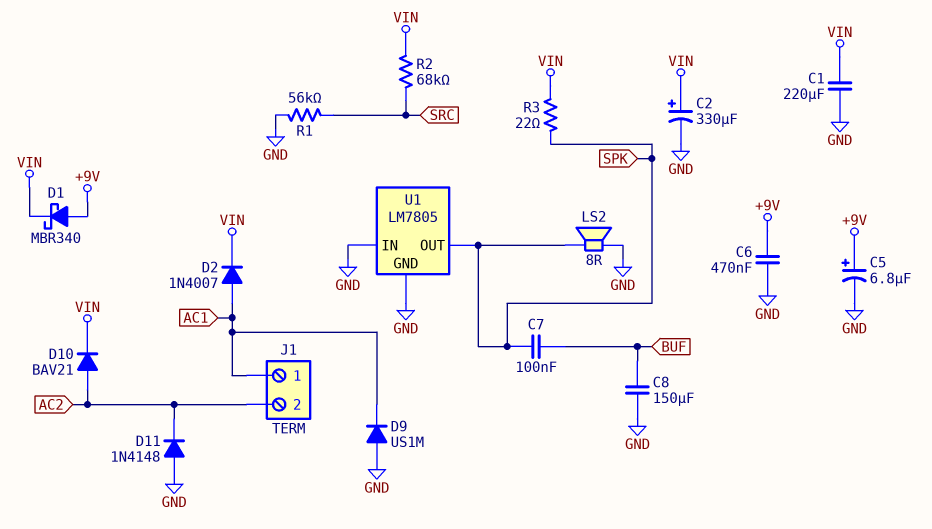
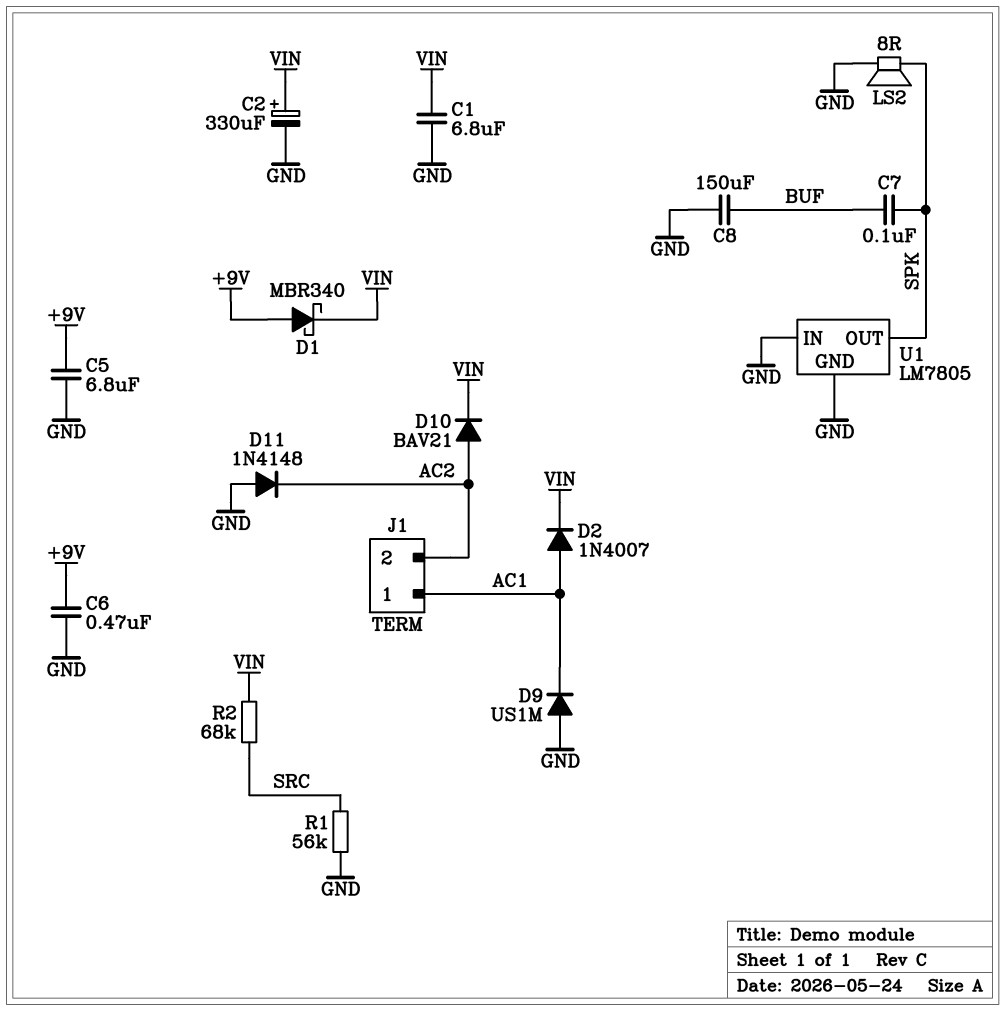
C1: 220uF (GND, VIN) -> 6.8uF (GND, VIN)
C5: 6.8uF (plus +9V, minus GND) -> 6.8uF (+9V, GND)
R3: 22 (SPK, VIN) -> none

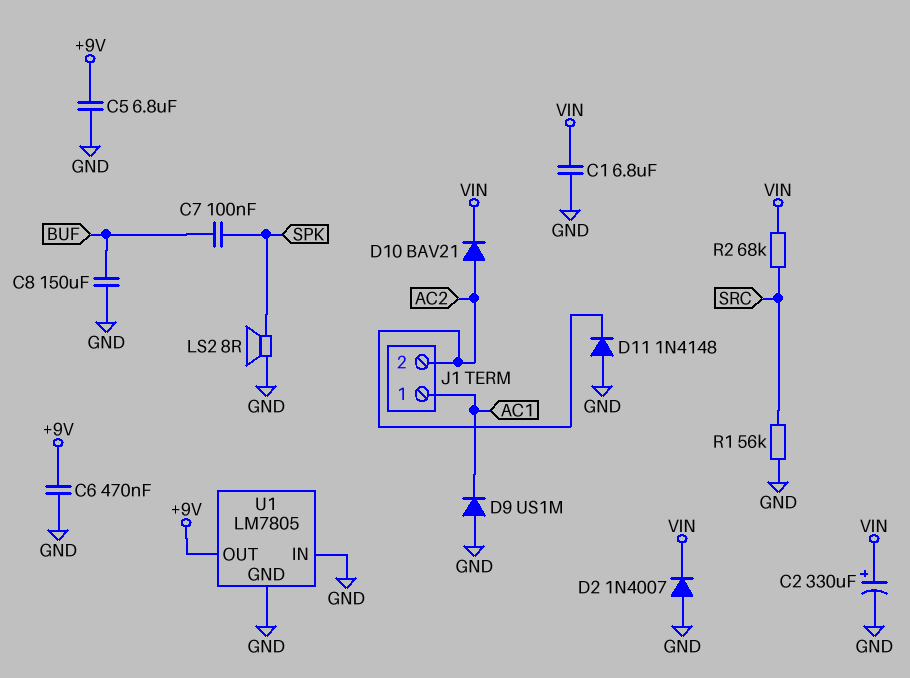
D1: schottky MBR340 (A +9V, K VIN) -> none
D2: diode 1N4007 (A AC1, K VIN) -> diode 1N4007 (A GND, K VIN)
U1 pin OUT: SPK -> +9V

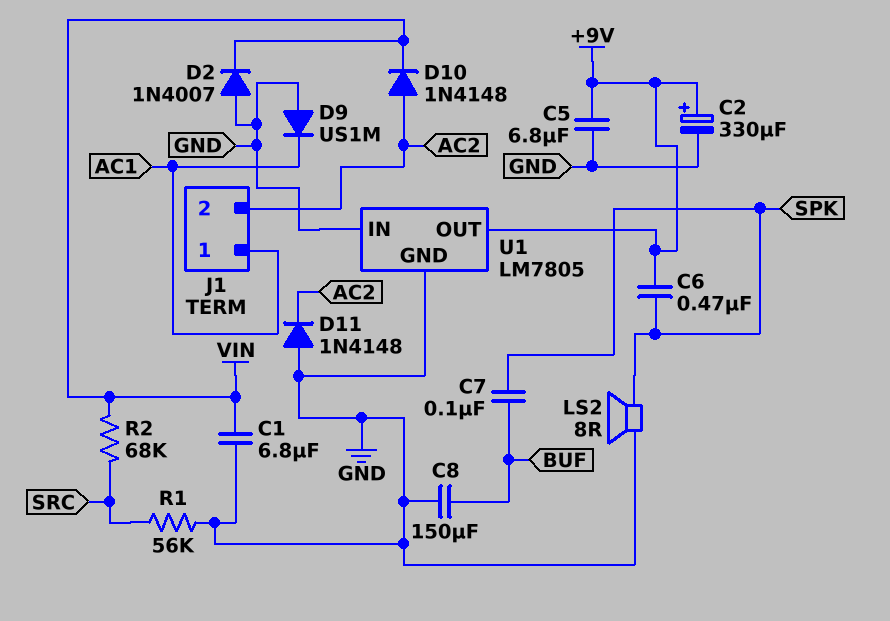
C2: 330uF (plus VIN, minus GND) -> 330uF (plus +9V, minus GND)
C6: 470nF (+9V, GND) -> 470nF (+9V, SPK)
D10: diode BAV21 (A AC2, K VIN) -> diode 1N4148 (A AC2, K VIN)

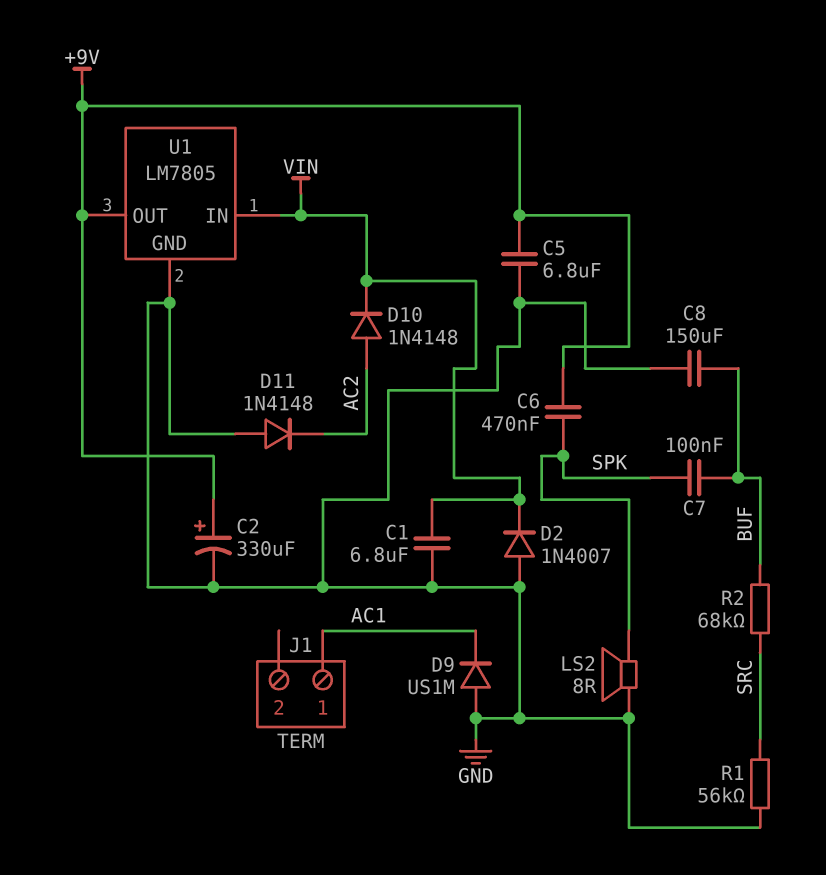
J1 pin 2: AC2 -> none
R2: 68k (SRC, VIN) -> 68k (BUF, SRC)
U1 pin IN: GND -> VIN

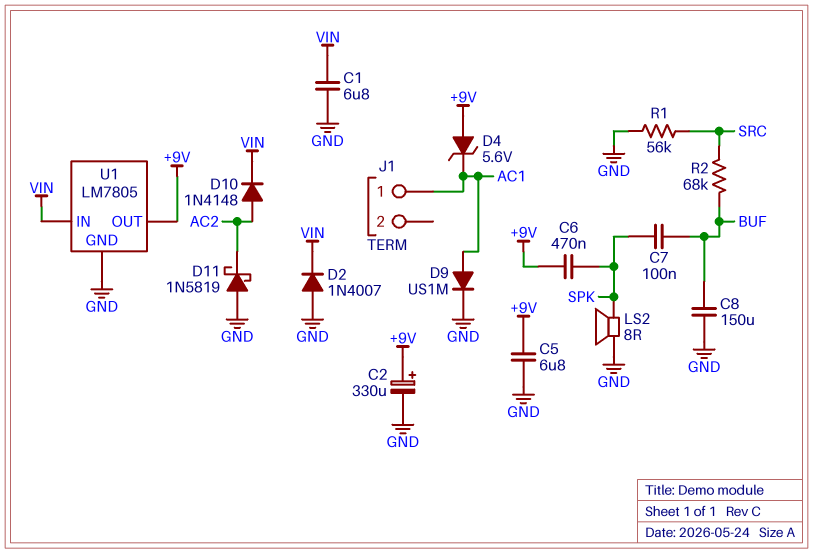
D4: none -> zener 5.6V (A +9V, K AC1)
D9: diode US1M (A GND, K AC1) -> diode US1M (A AC1, K GND)
D11: diode 1N4148 (A GND, K AC2) -> schottky 1N5819 (A GND, K AC2)

